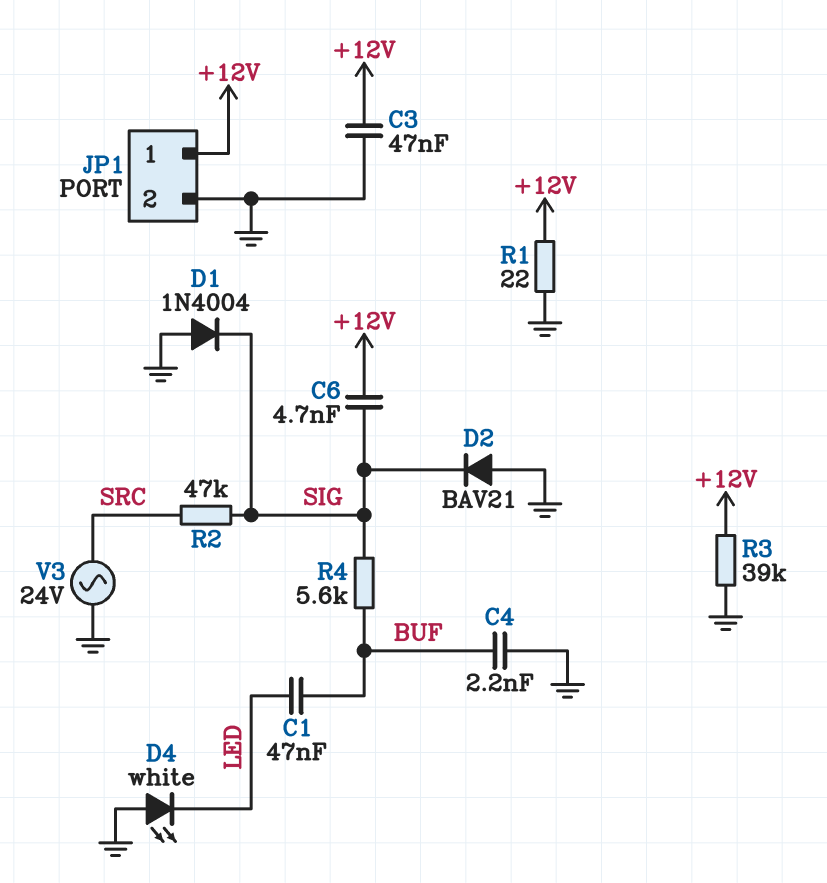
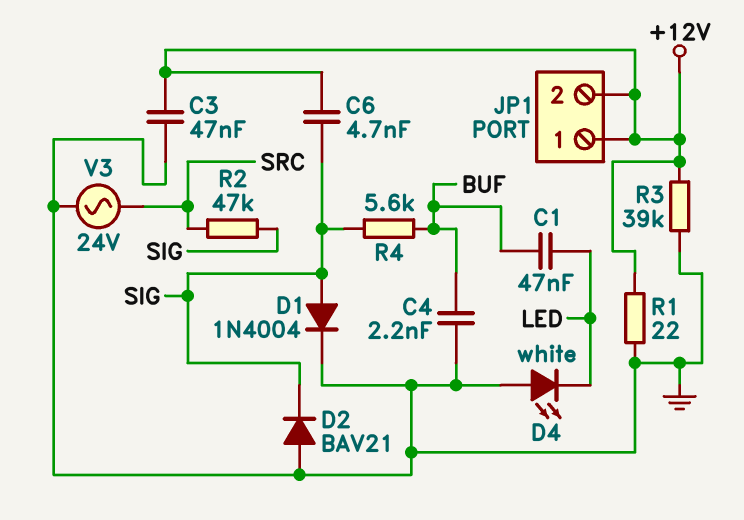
D1: diode 1N4004 (A GND, K SIG) -> diode 1N4004 (A SIG, K GND)
JP1 pin 2: GND -> +12V

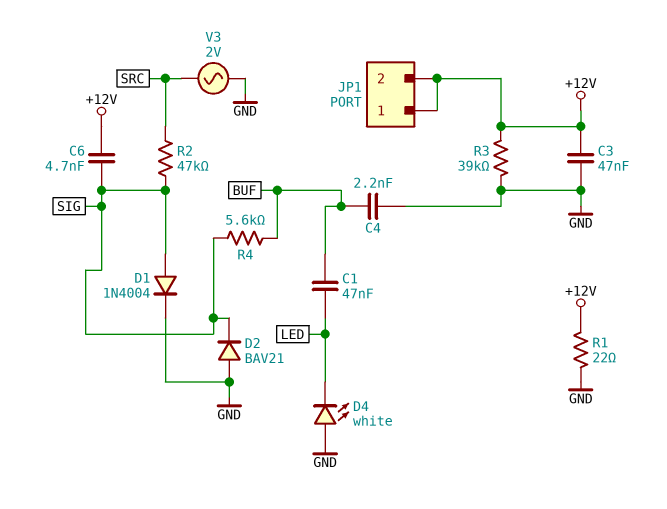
V3: AC 24V (GND, SRC) -> AC 2V (GND, SRC)

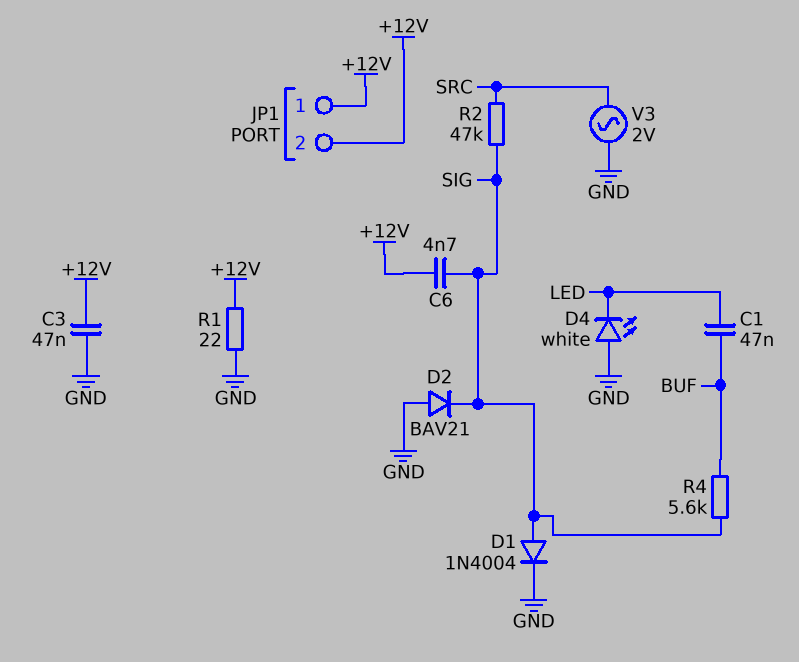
C4: 2.2nF (BUF, GND) -> none
R3: 39k (+12V, GND) -> none

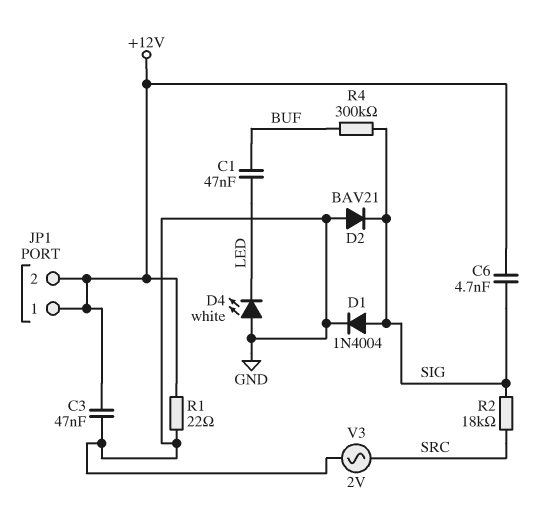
R2: 47k (SIG, SRC) -> 18k (SIG, SRC)
R4: 5.6k (BUF, SIG) -> 300k (BUF, SIG)

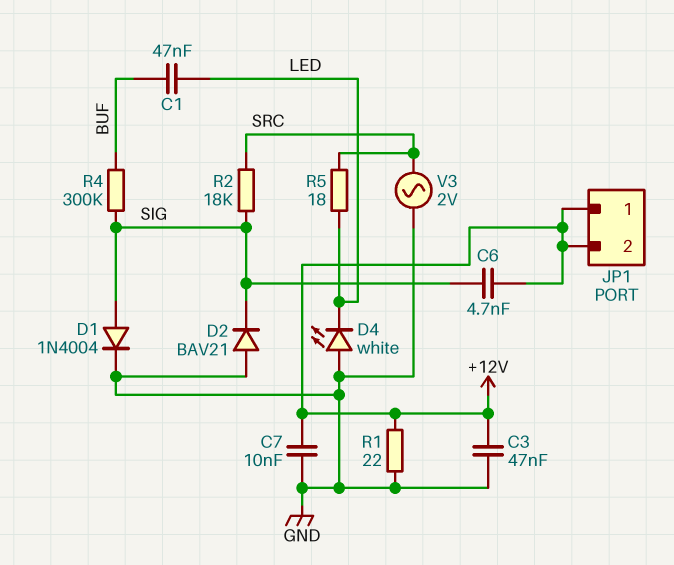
C7: none -> 10nF (+12V, GND)
R5: none -> 18 (LED, SRC)

